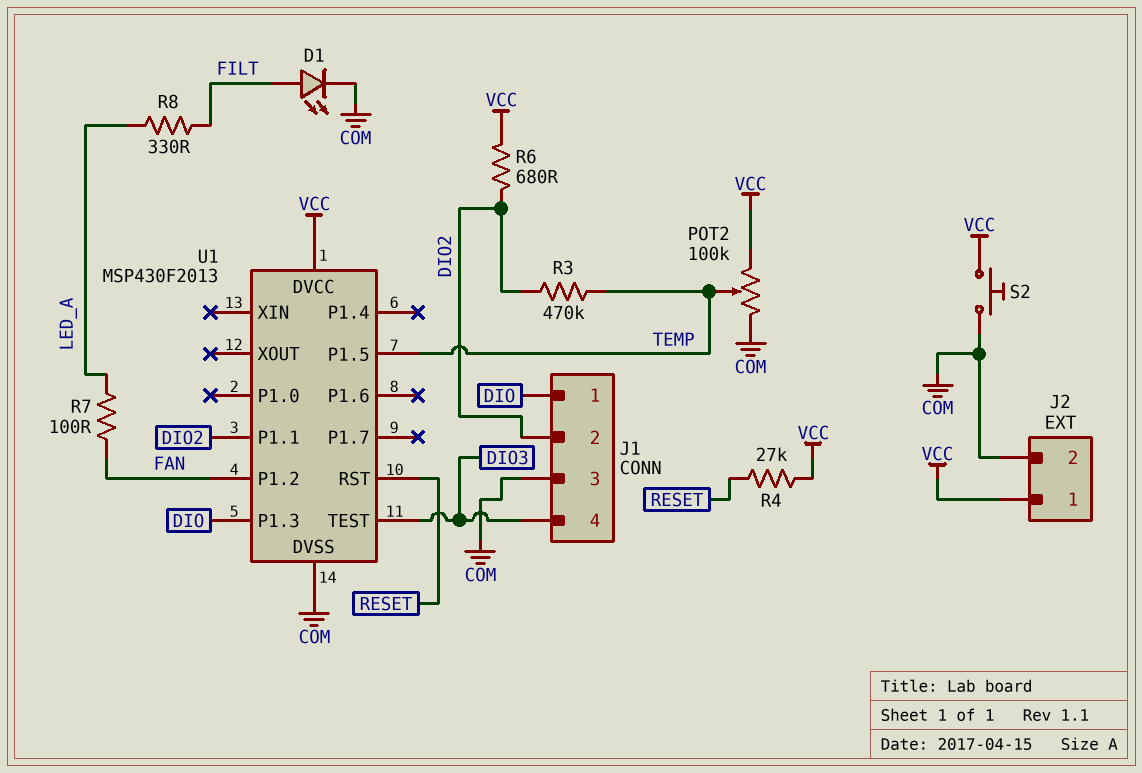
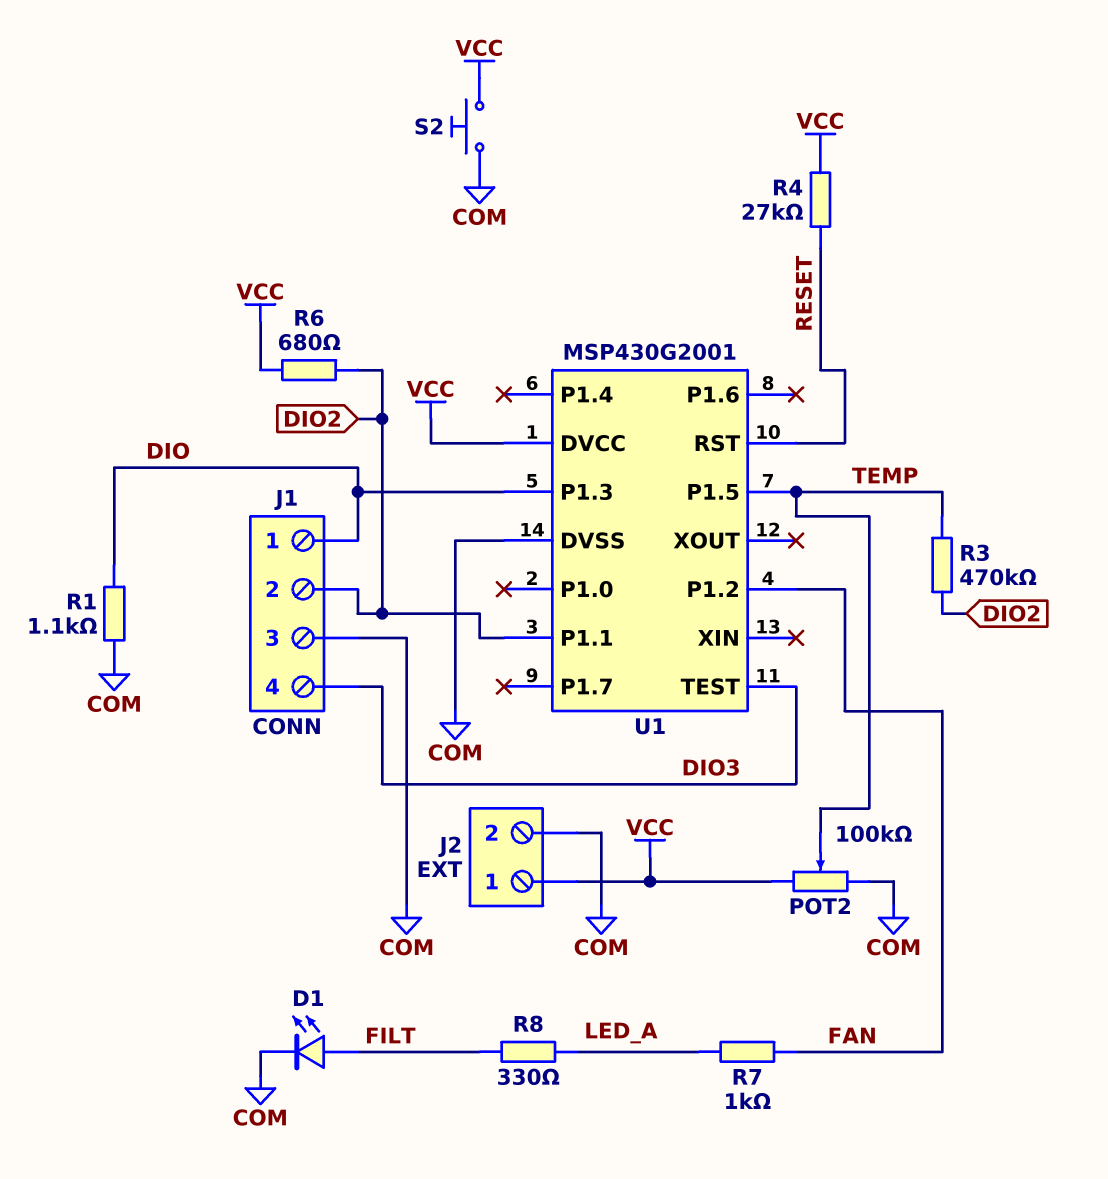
R1: none -> 1.1k (COM, DIO)
R7: 100 (FAN, LED_A) -> 1k (FAN, LED_A)
U1: MSP430F2013 -> MSP430G2001

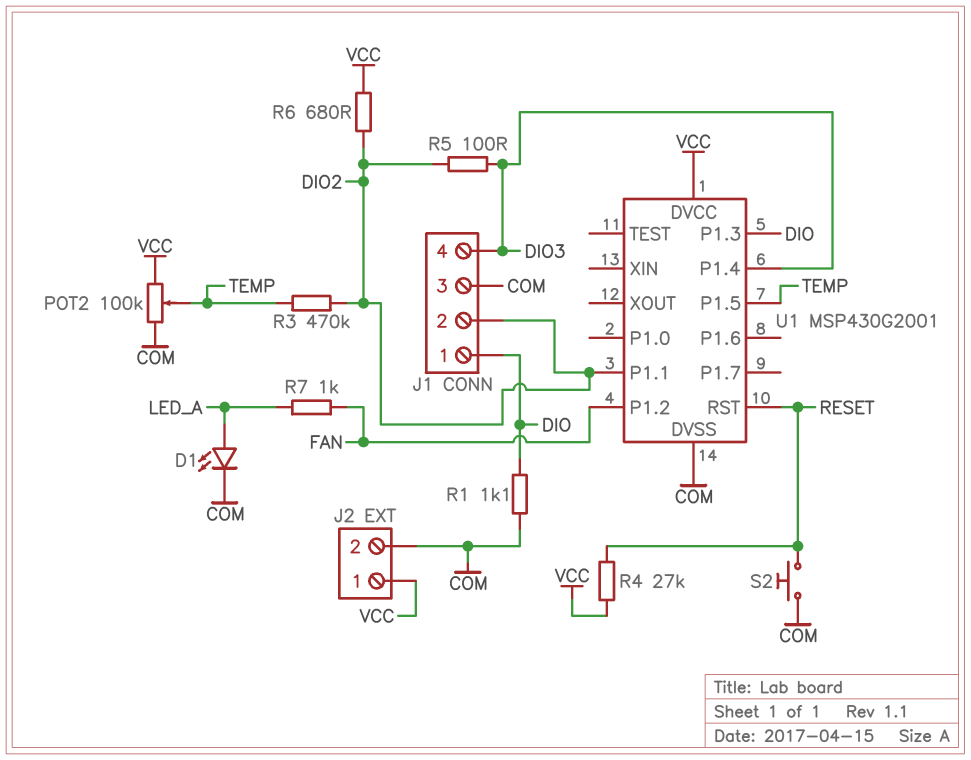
D1: LED (A FILT, K COM) -> LED (A LED_A, K COM)
R5: none -> 100 (DIO2, DIO3)
R8: 330 (FILT, LED_A) -> none
S2: button (COM, VCC) -> button (COM, RESET)
U1 pin P1.4: none -> DIO3
U1 pin TEST: DIO3 -> none

